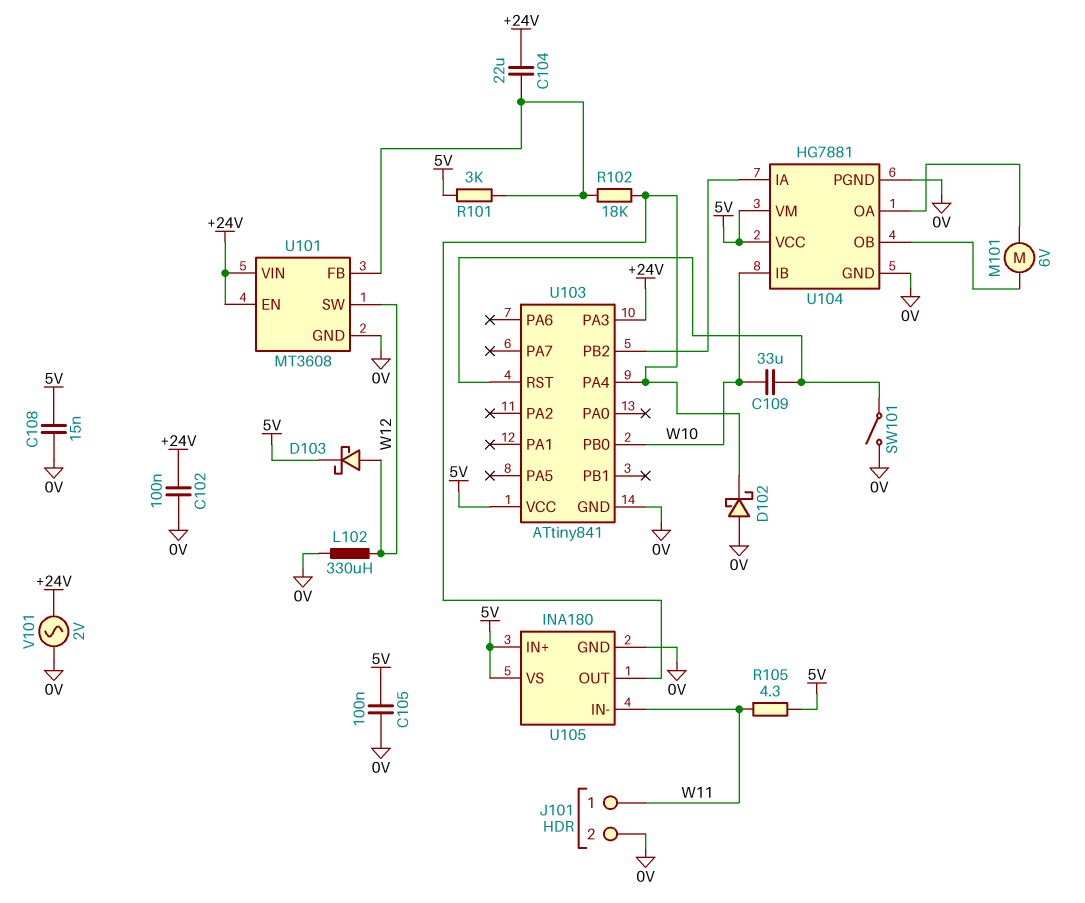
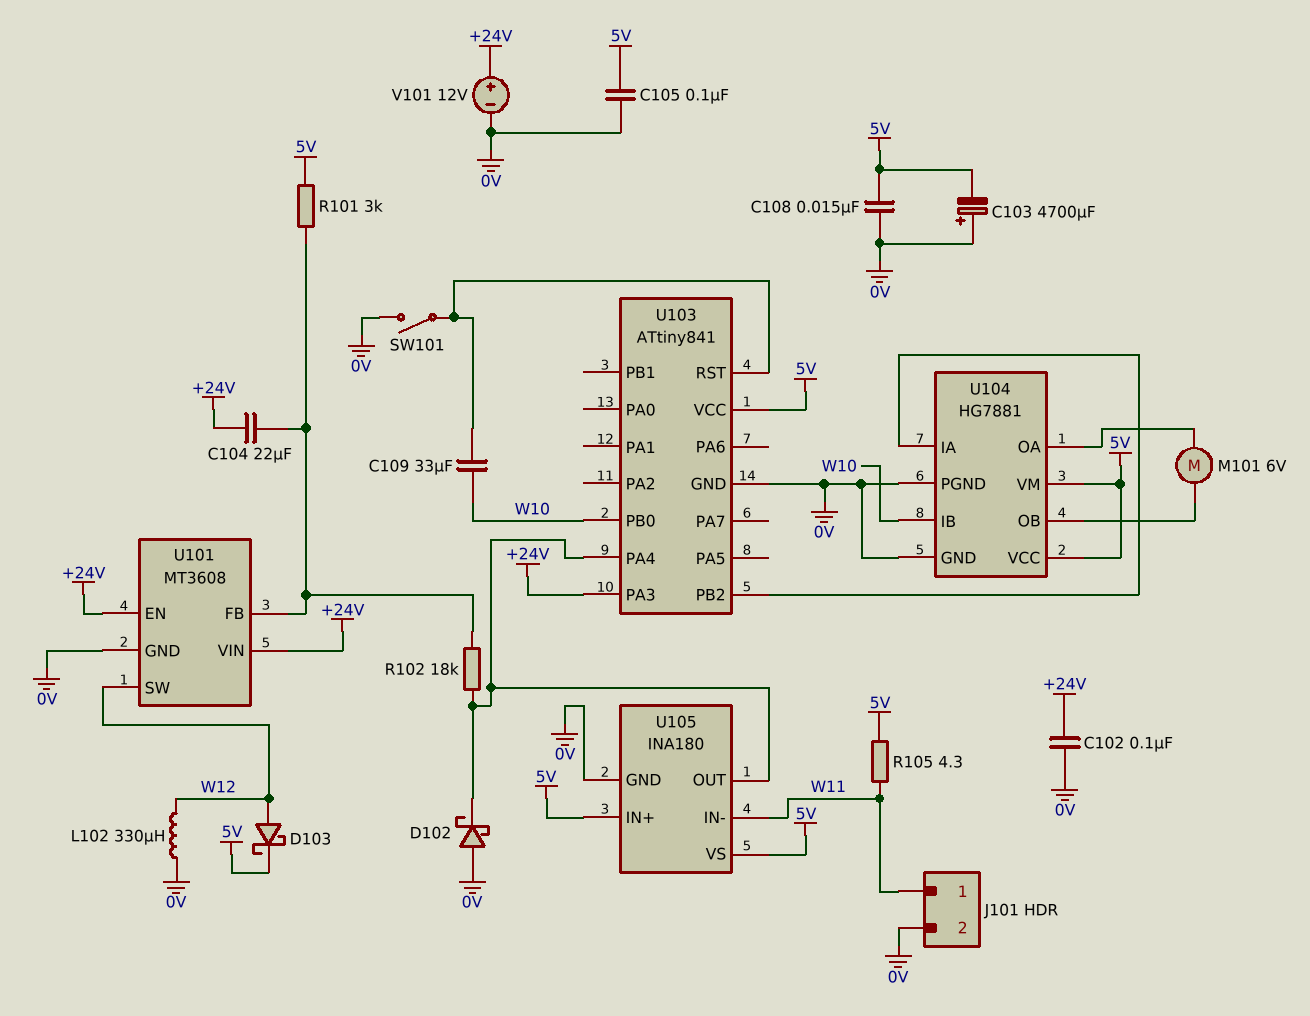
C103: none -> 4700uF (plus 0V, minus 5V)
V101: AC 2V (+24V, 0V) -> 12V (plus +24V, minus 0V)

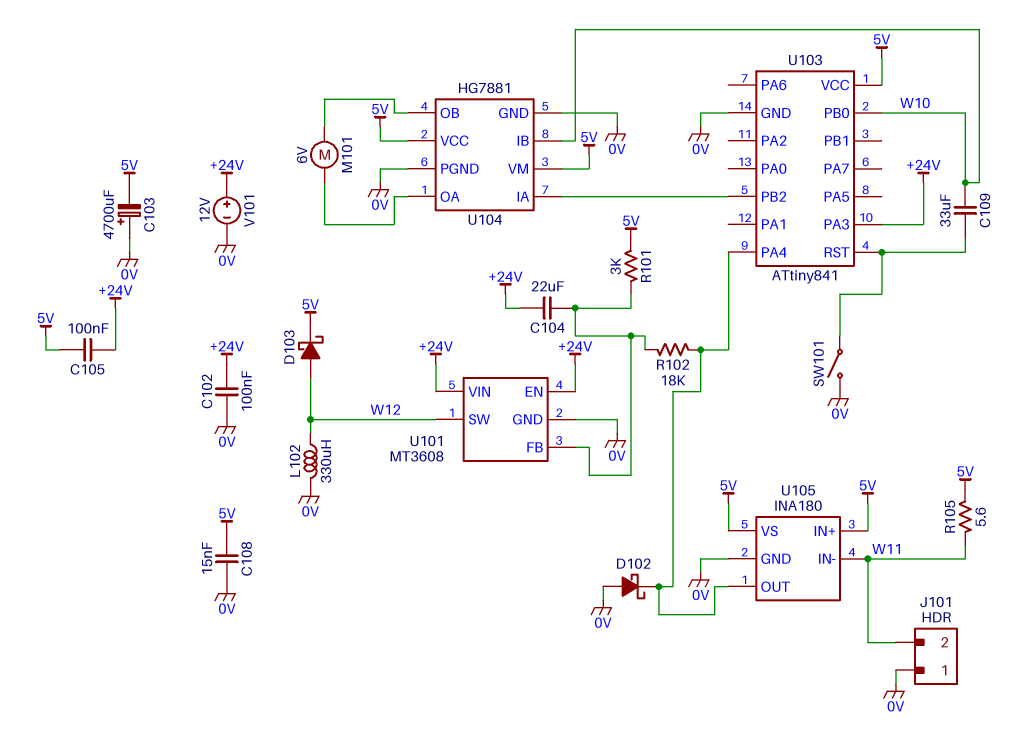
C105: 100nF (0V, 5V) -> 100nF (+24V, 5V)
J101 pin 1: W11 -> 0V
J101 pin 2: 0V -> W11
R105: 4.3 (5V, W11) -> 5.6 (5V, W11)

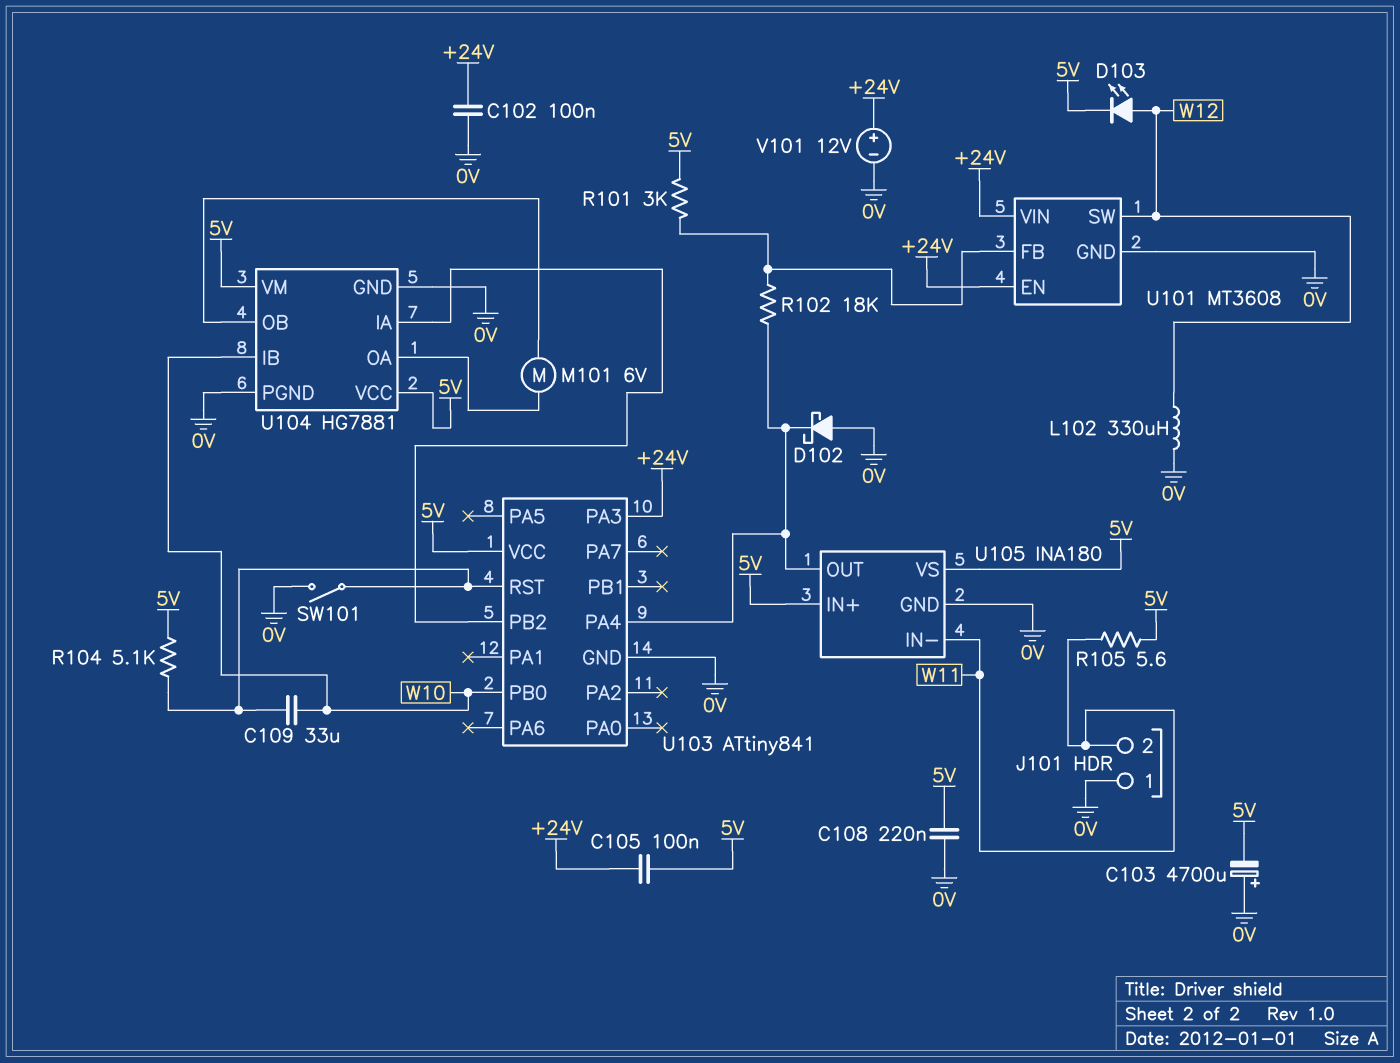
C104: 22uF (+24V, U101/FB) -> none
C108: 15nF (0V, 5V) -> 220nF (0V, 5V)
D103: schottky (A W12, K 5V) -> LED (A W12, K 5V)
R104: none -> 5.1k (5V, U103/RST)

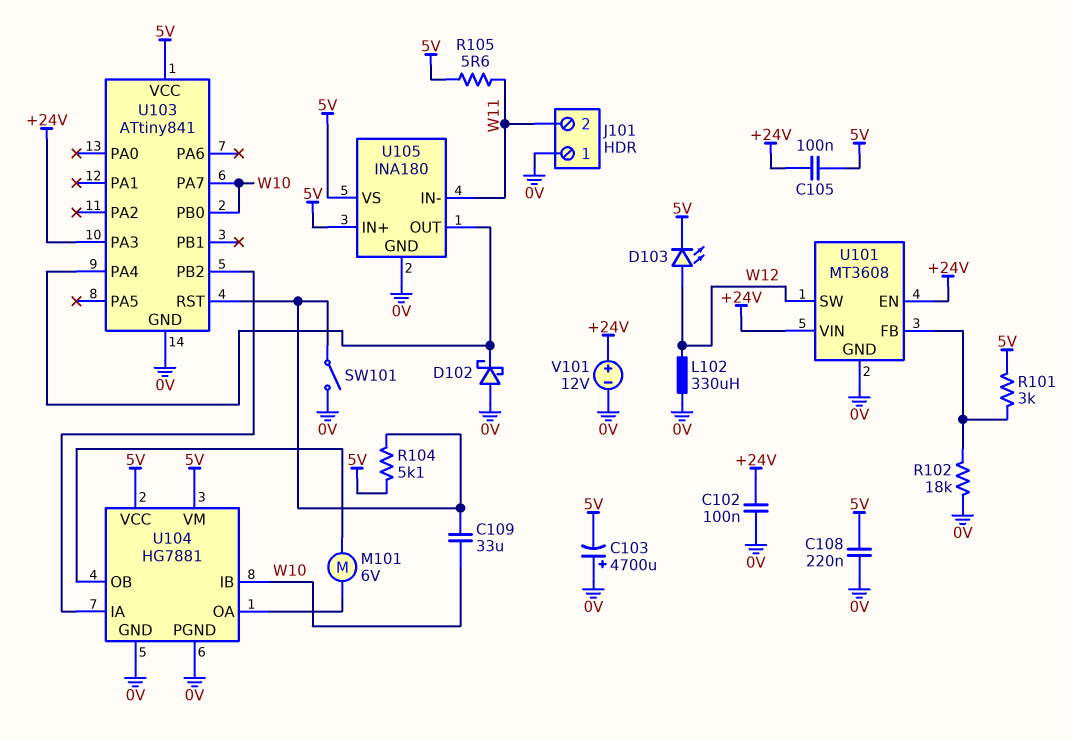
R102: 18k (U101/FB, U103/PA4) -> 18k (0V, U101/FB)
U103 pin PA7: none -> W10

